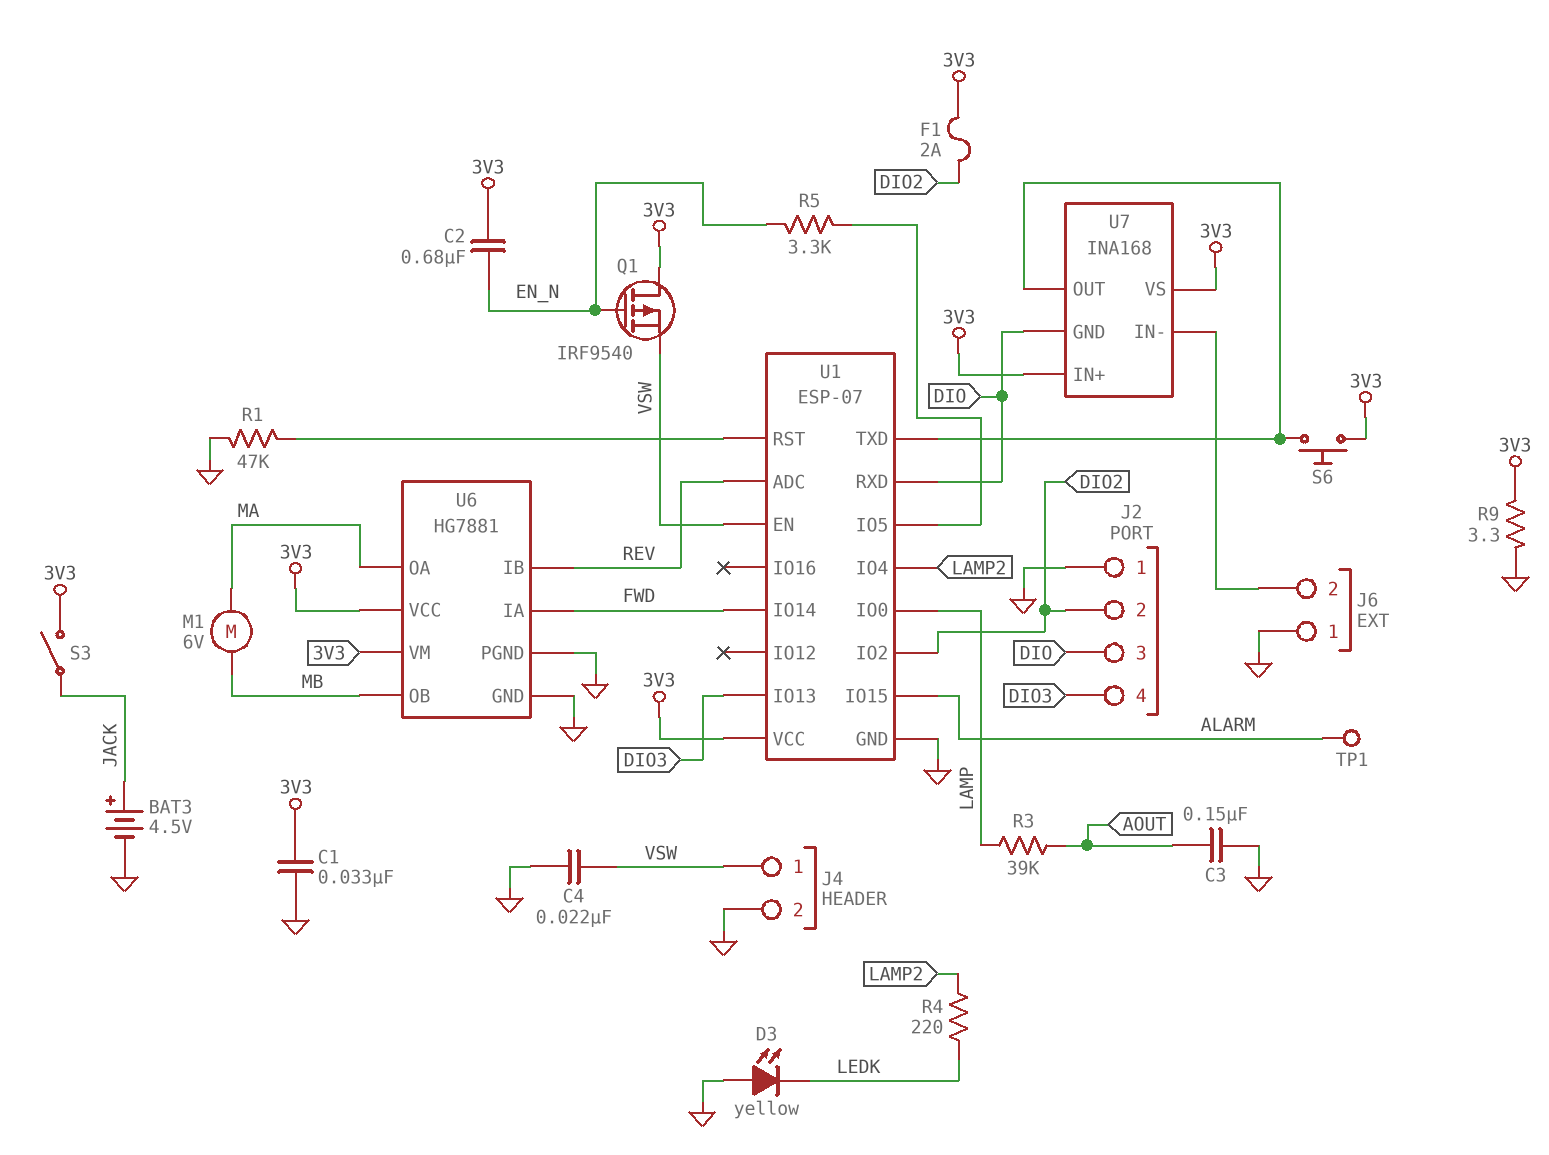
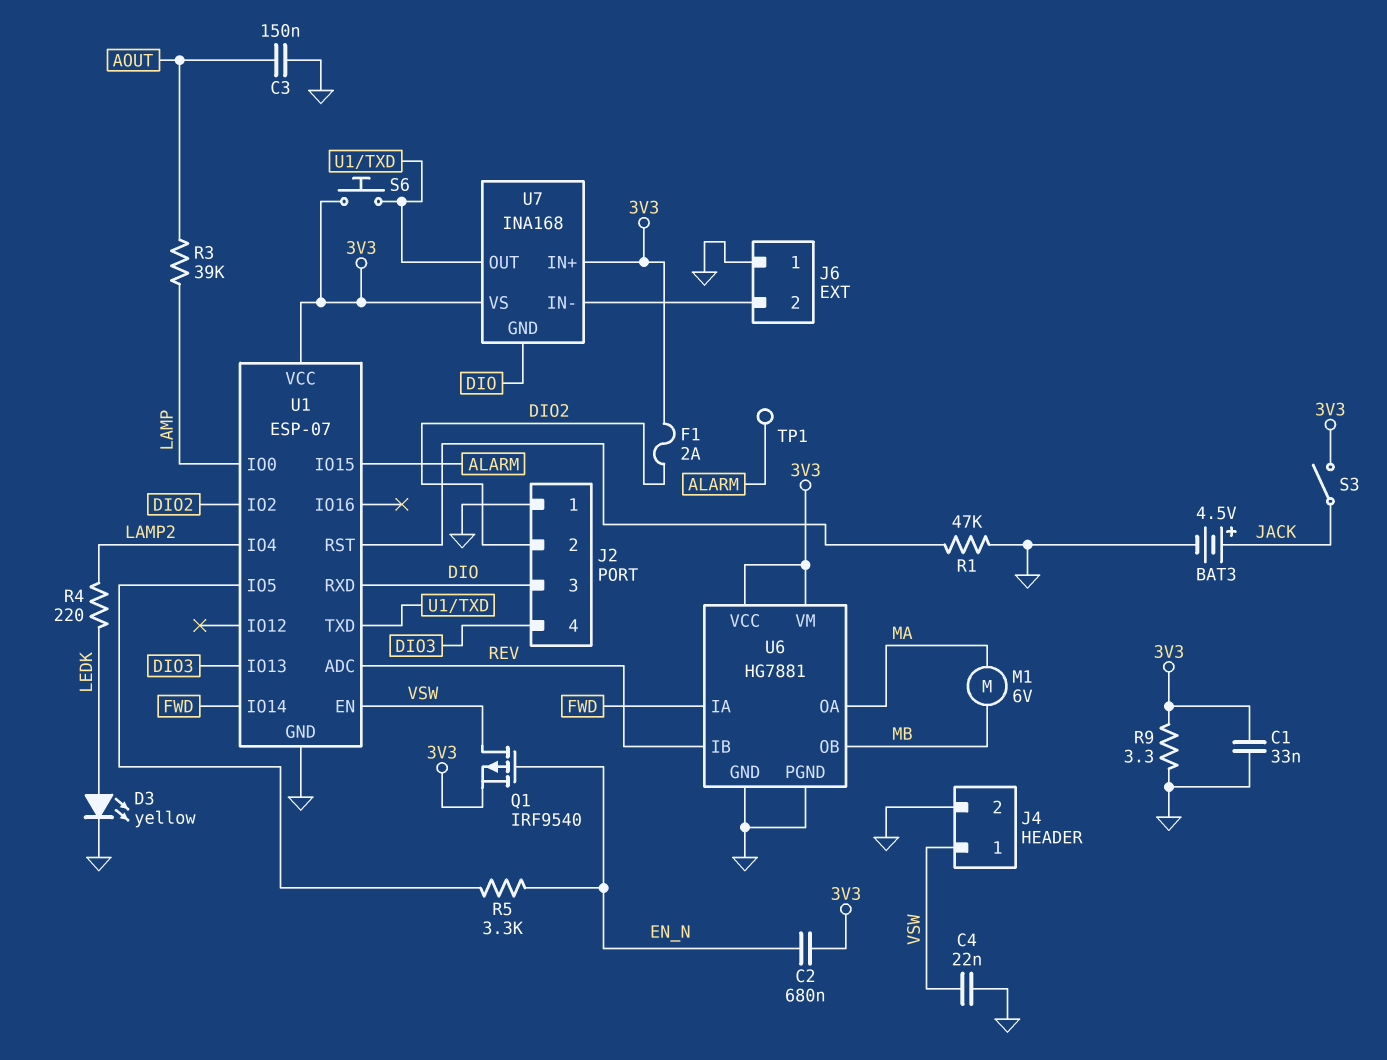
D3: LED yellow (A GND, K LEDK) -> LED yellow (A LEDK, K GND)
Q1: PMOS IRF9540 (G EN_N, D 3V3, S VSW) -> PMOS IRF9540 (G EN_N, D VSW, S 3V3)

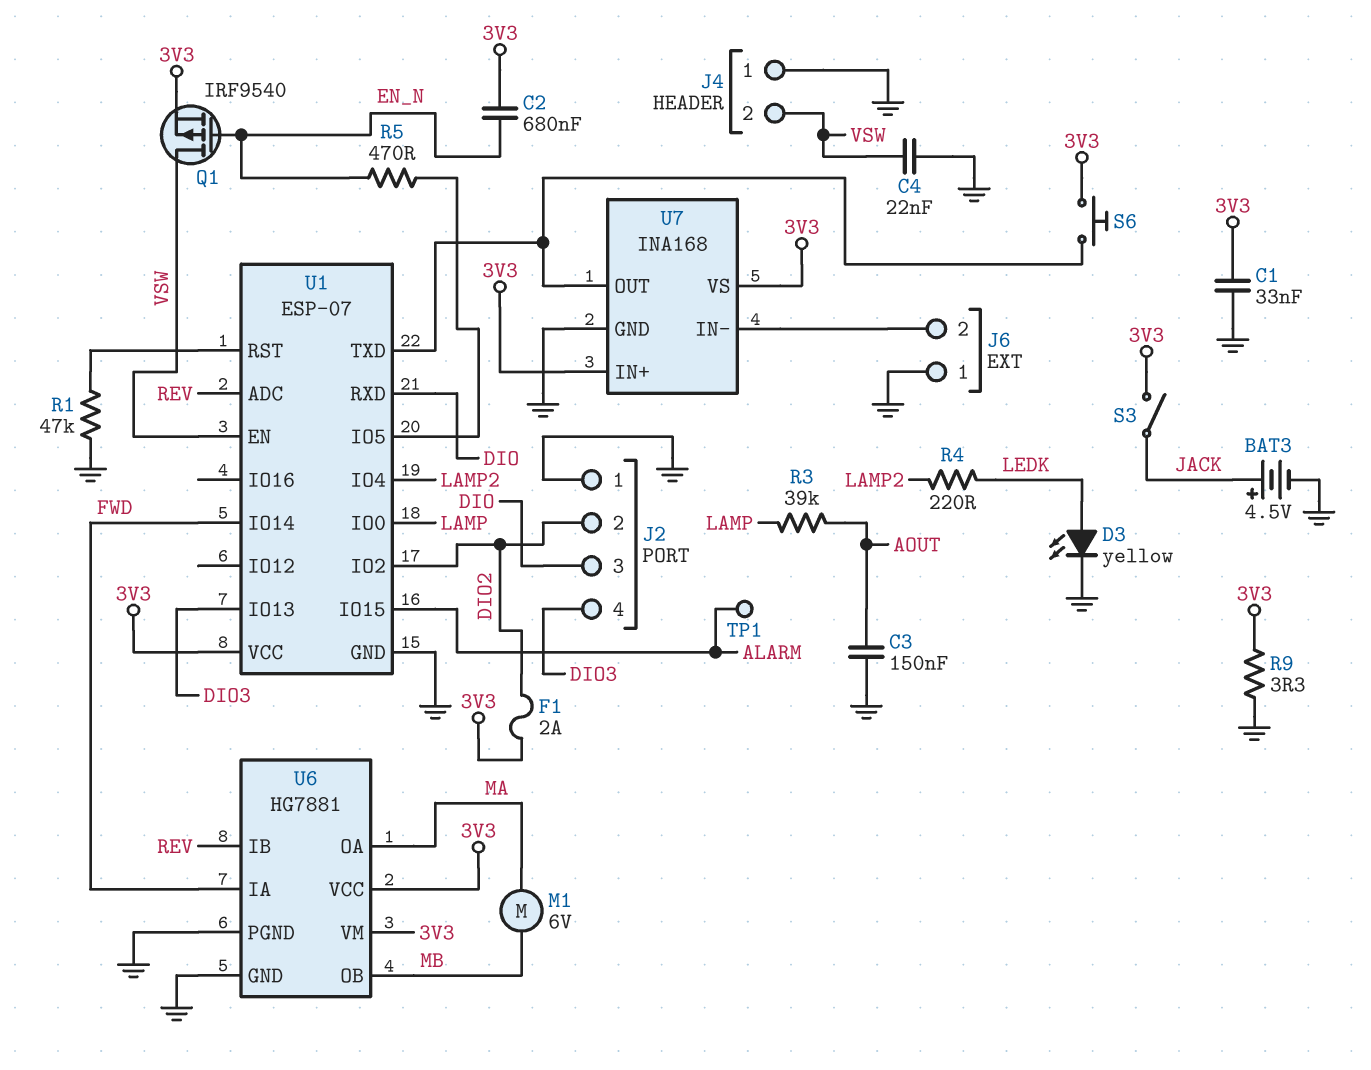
J4 pin 1: VSW -> GND
J4 pin 2: GND -> VSW
R5: 3.3k (EN_N, U1/IO5) -> 470 (EN_N, U1/IO5)
U7 pin GND: DIO -> GND

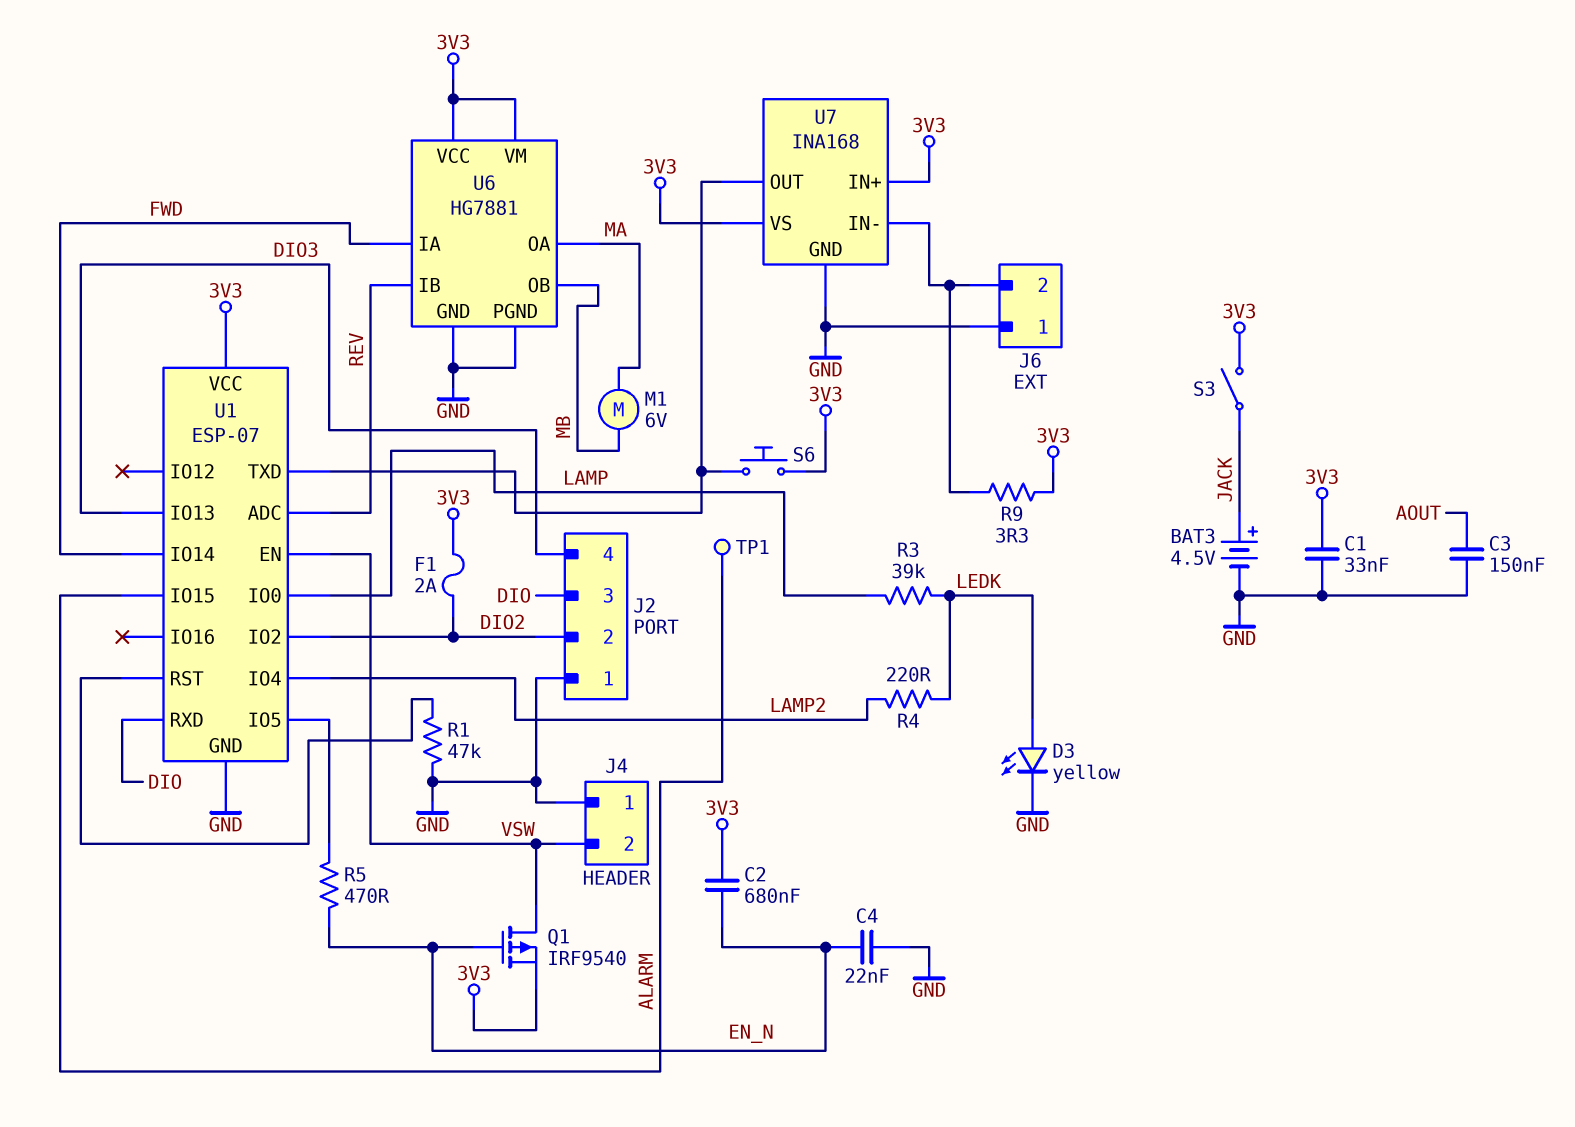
C4: 22nF (GND, VSW) -> 22nF (EN_N, GND)
R3: 39k (AOUT, LAMP) -> 39k (LAMP, LEDK)
R9: 3.3 (3V3, GND) -> 3.3 (3V3, J6/2)

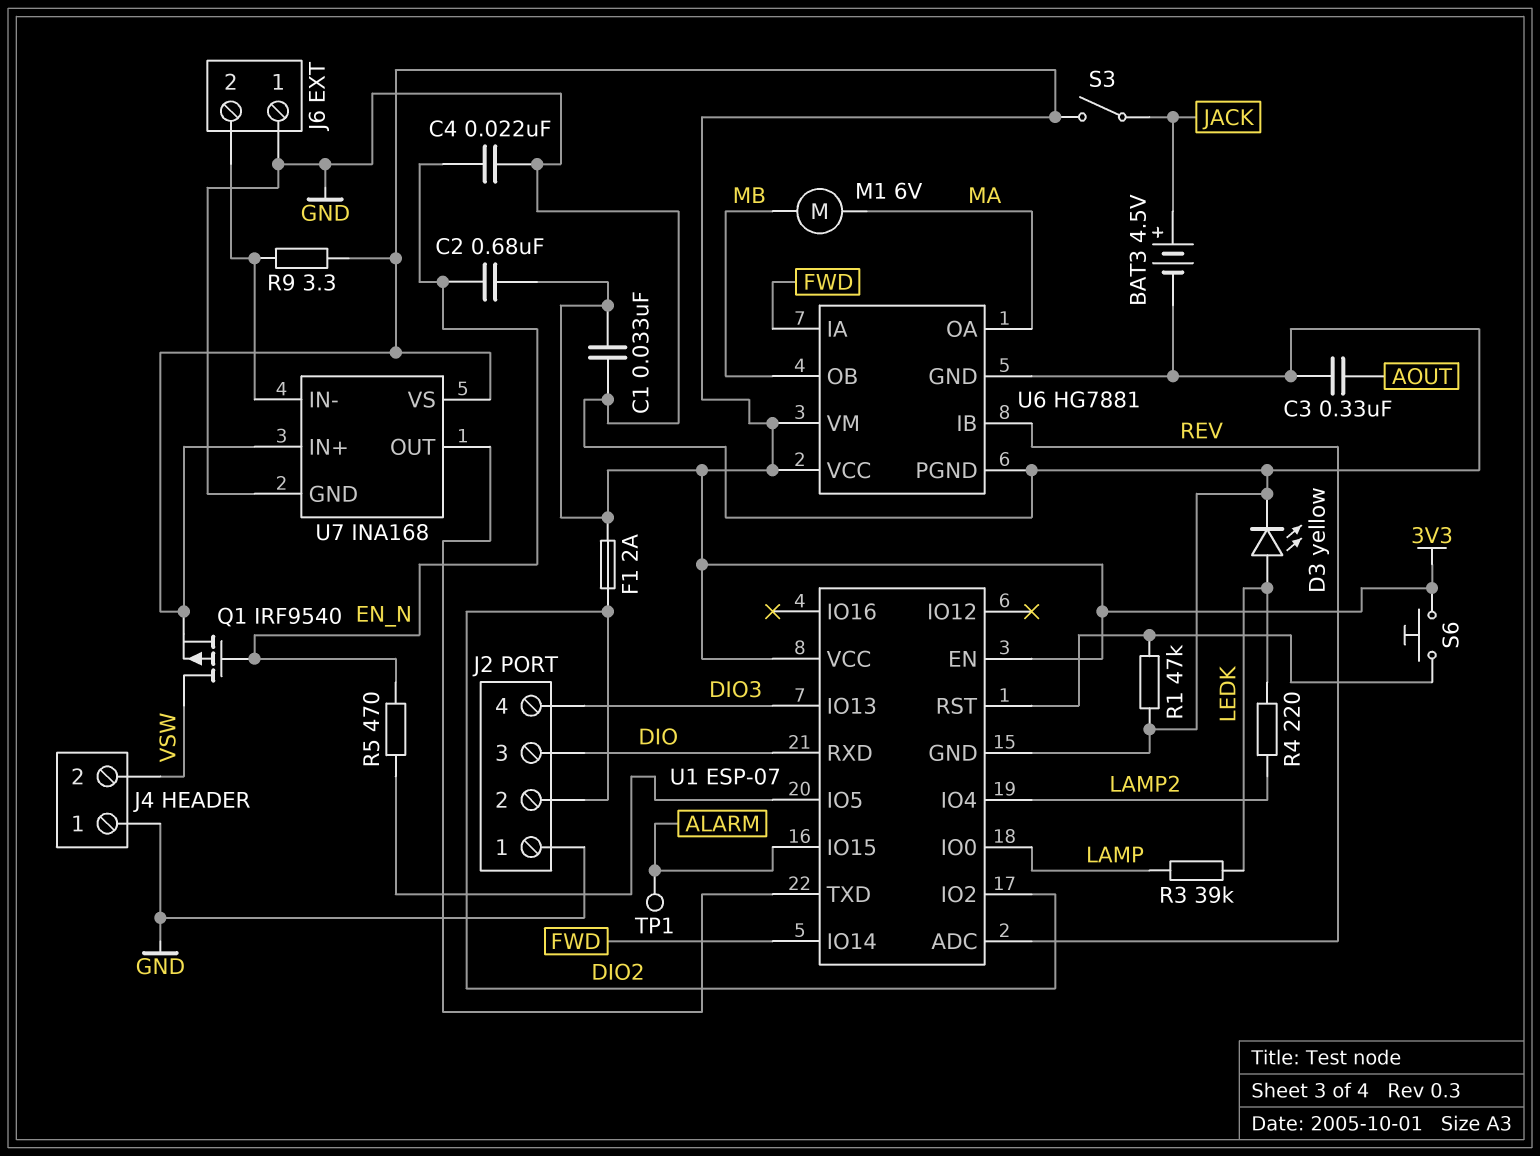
C3: 150nF (AOUT, GND) -> 330nF (AOUT, GND)
S6: button (3V3, U1/TXD) -> button (3V3, U1/RST)
U1 pin EN: VSW -> 3V3

